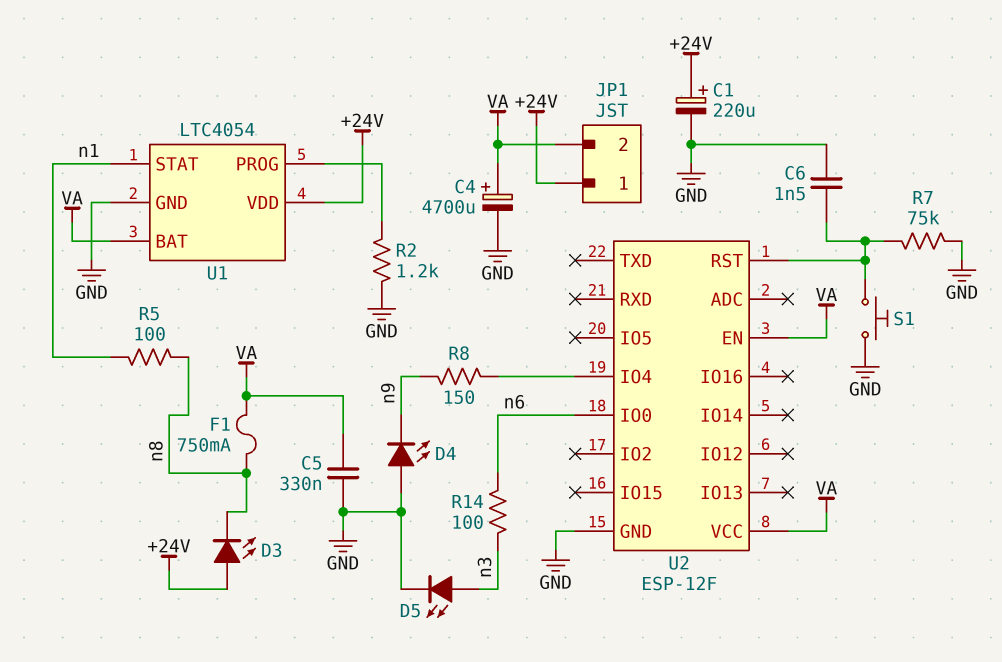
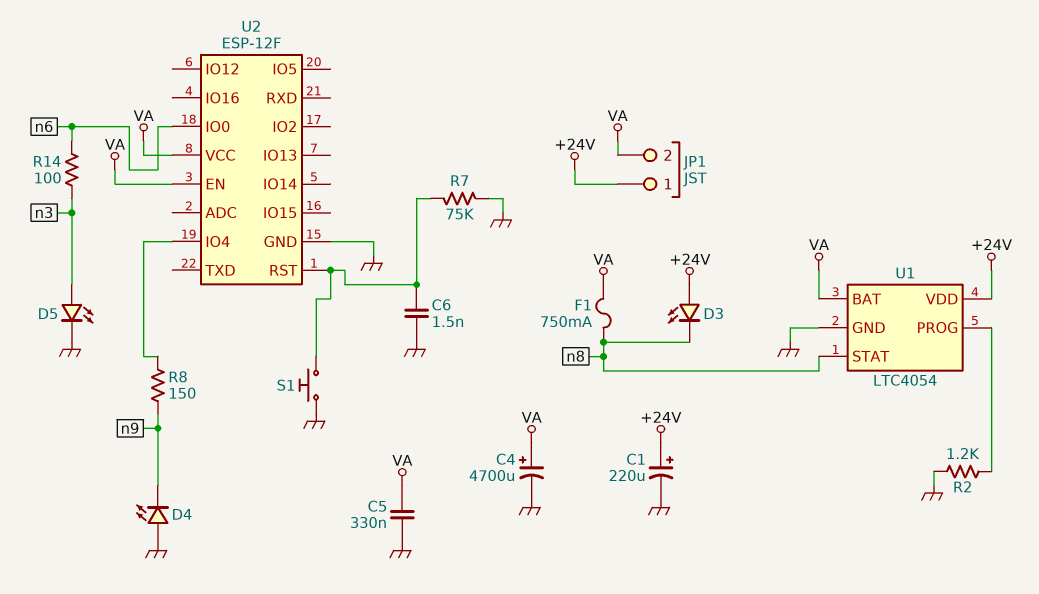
R5: 100 (n1, n8) -> none
U1 pin STAT: n1 -> n8

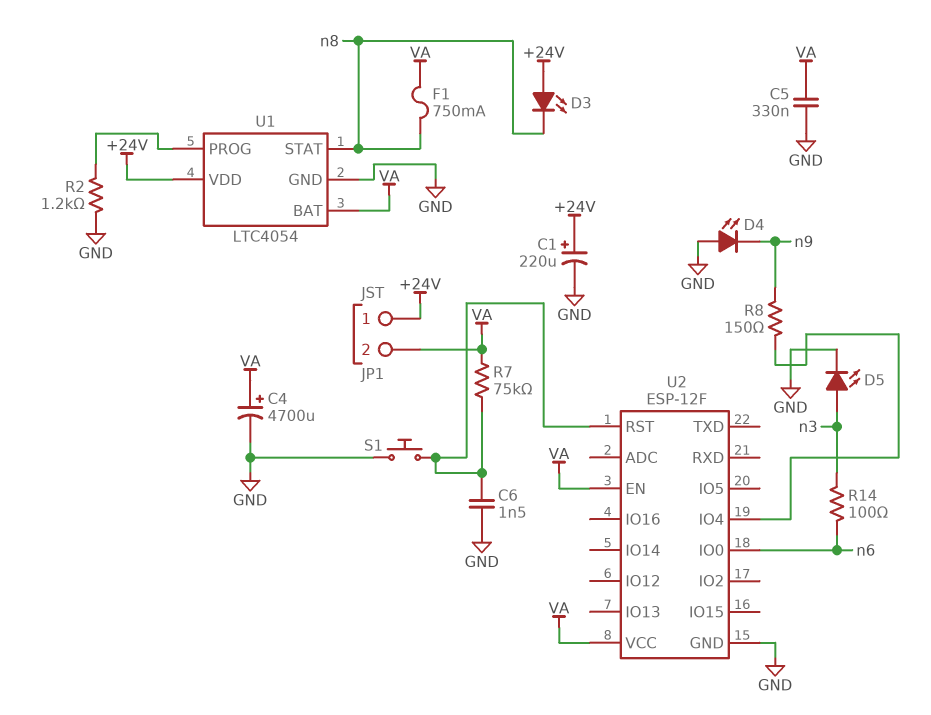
R7: 75k (GND, U2/RST) -> 75k (U2/RST, VA)

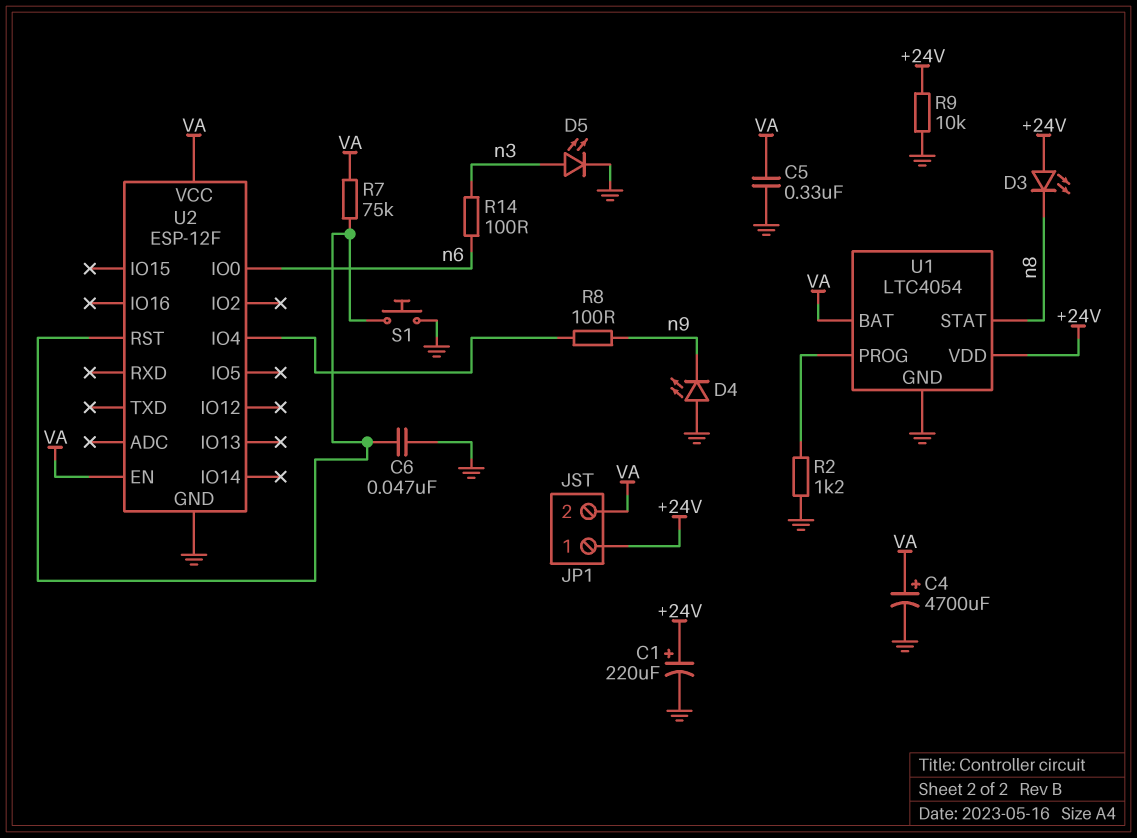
C6: 1.5nF (GND, U2/RST) -> 47nF (GND, U2/RST)
F1: 750mA (VA, n8) -> none
R8: 150 (U2/IO4, n9) -> 100 (U2/IO4, n9)
R9: none -> 10k (+24V, GND)

